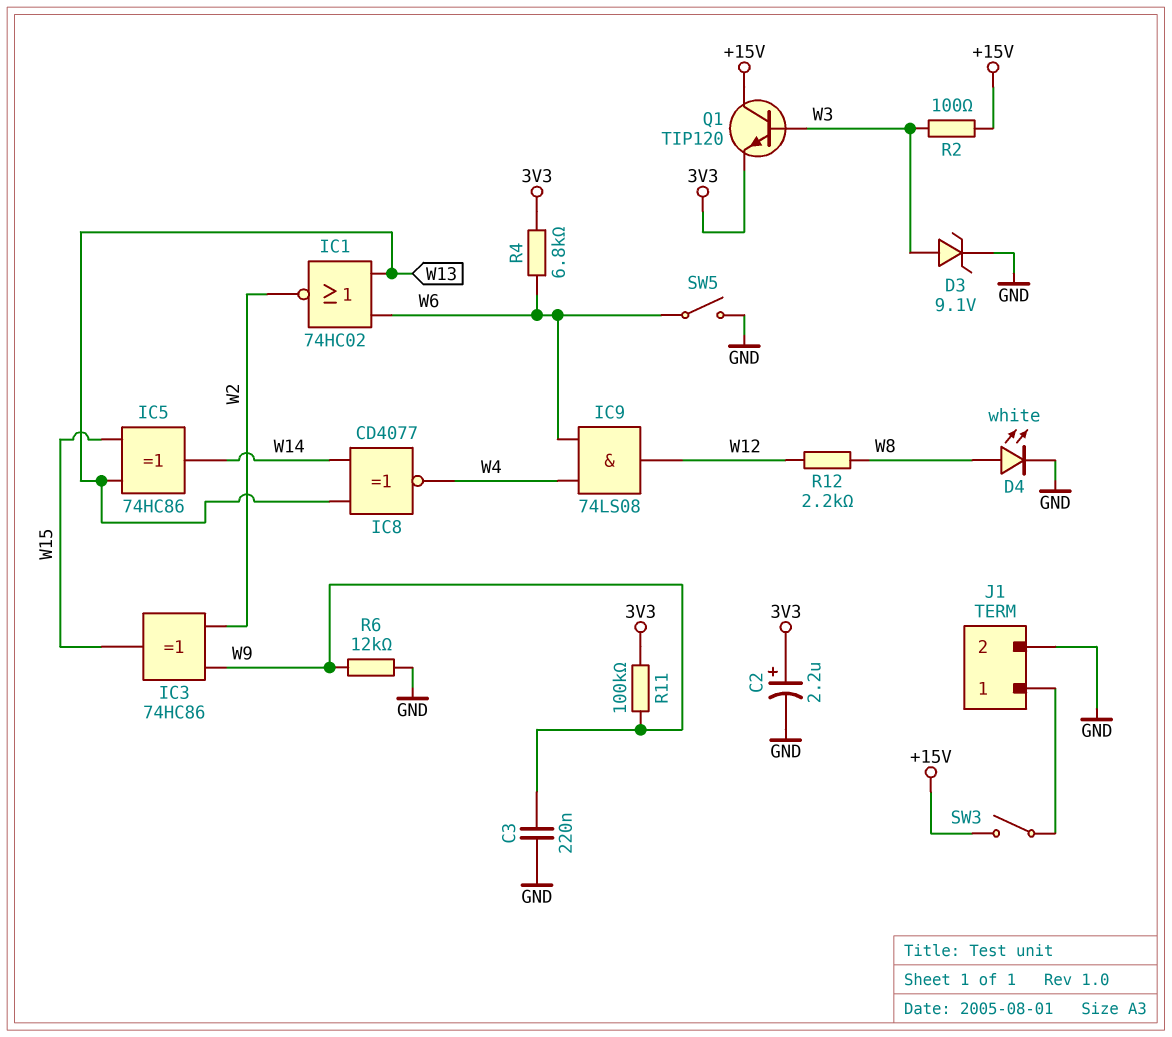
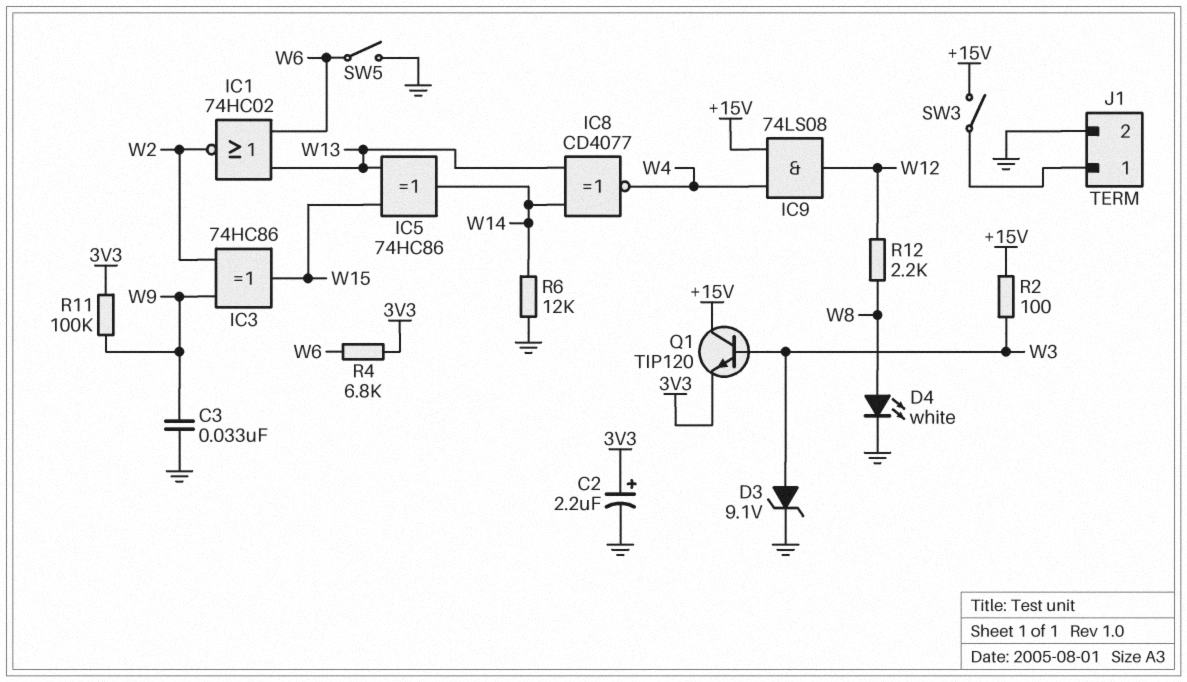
C3: 220nF (GND, W9) -> 33nF (GND, W9)
IC9: AND 74LS08 (in W4, in W6, out W12) -> AND 74LS08 (in +15V, in W4, out W12)
R6: 12k (GND, W9) -> 12k (GND, W14)

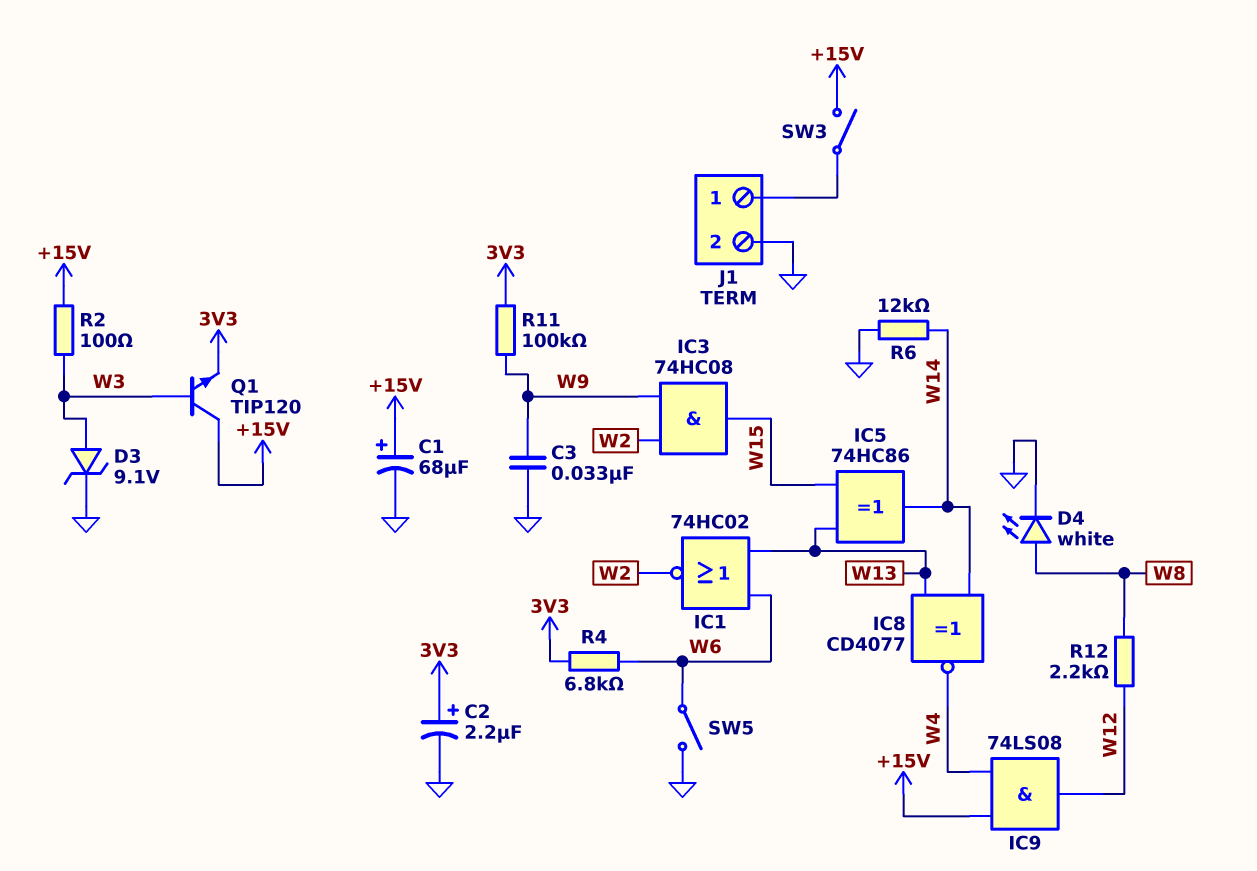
C1: none -> 68uF (plus +15V, minus GND)
IC3: XOR 74HC86 (in W2, in W9, out W15) -> AND 74HC08 (in W2, in W9, out W15)

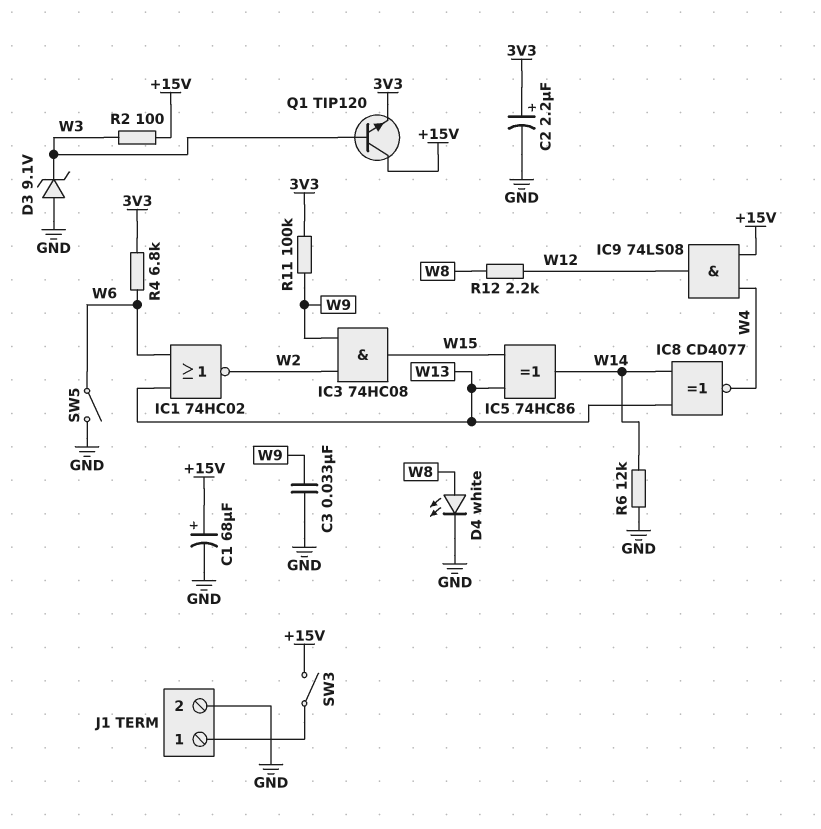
D3: zener 9.1V (A W3, K GND) -> zener 9.1V (A GND, K W3)

